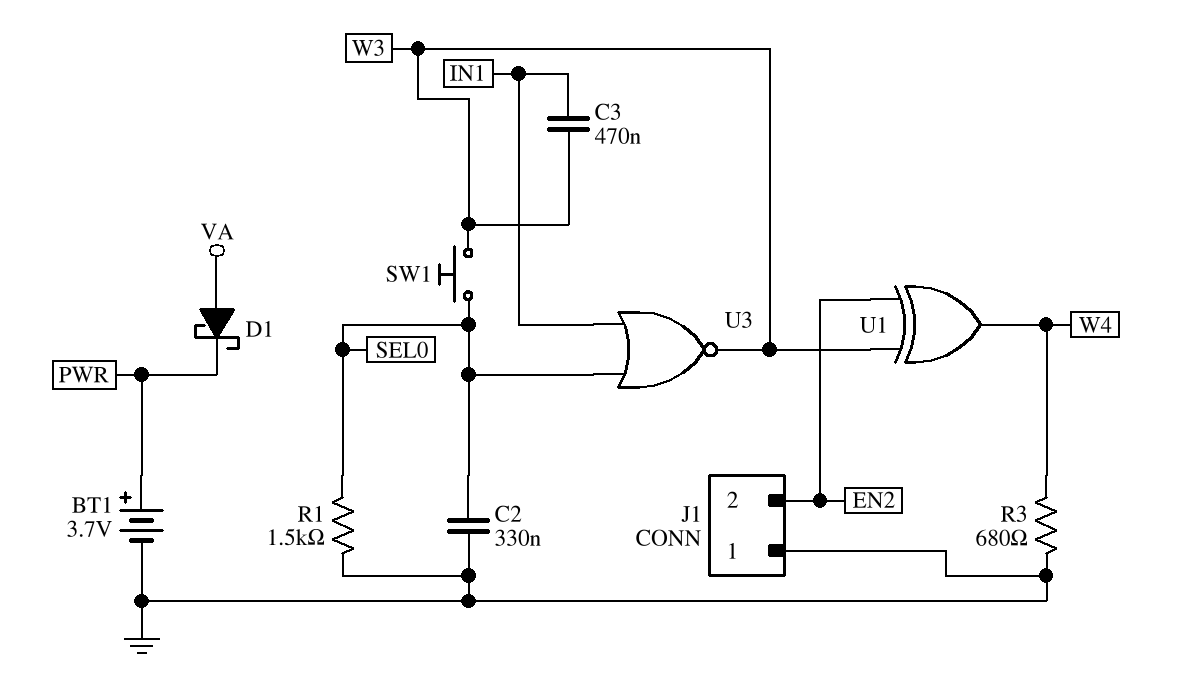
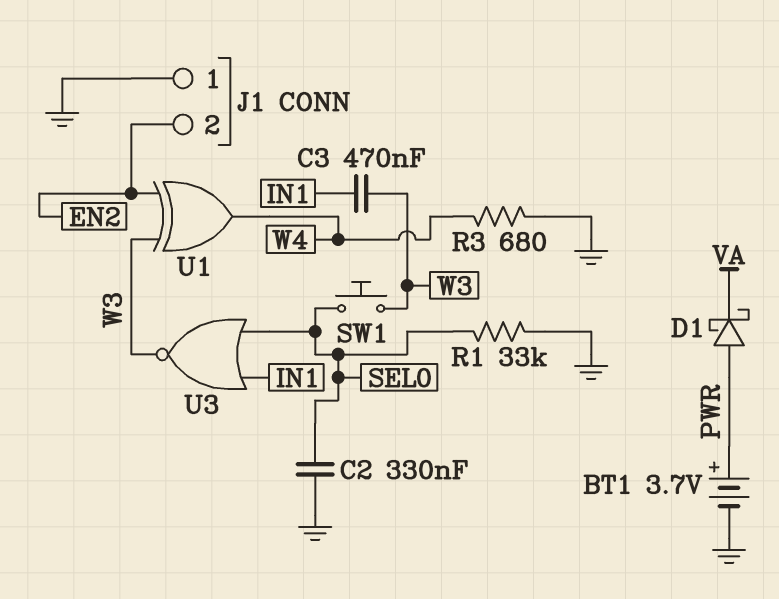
D1: schottky (A VA, K PWR) -> schottky (A PWR, K VA)
R1: 1.5k (GND, SEL0) -> 33k (GND, SEL0)

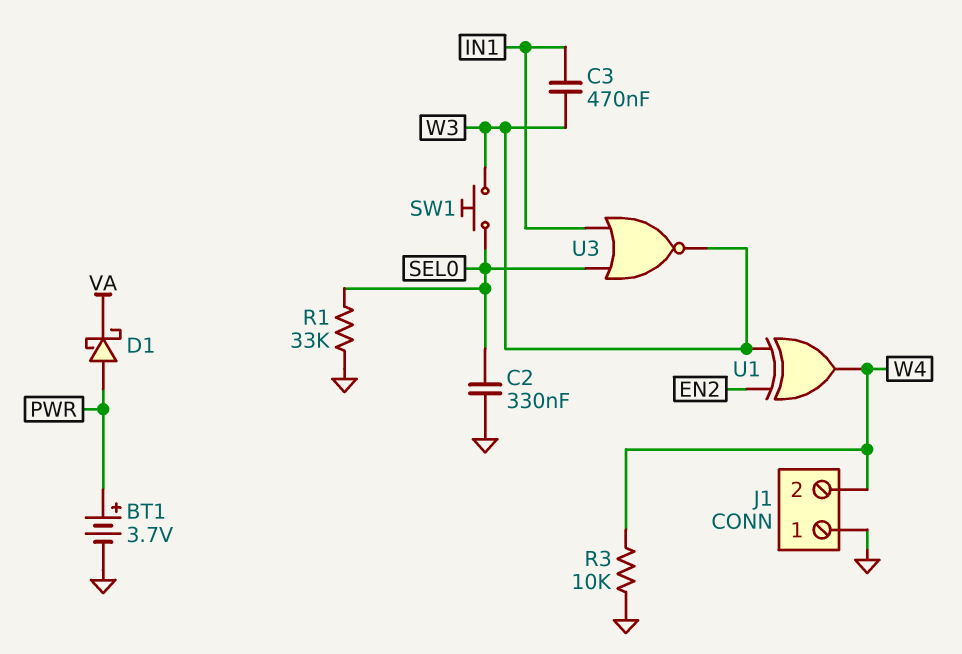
J1 pin 2: EN2 -> W4
R3: 680 (GND, W4) -> 10k (GND, W4)

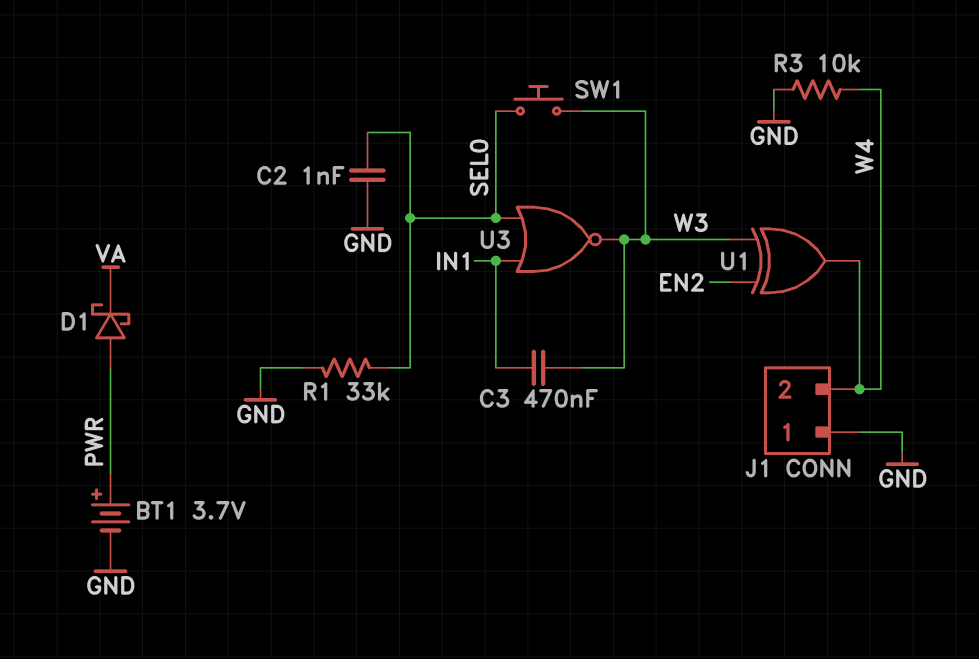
C2: 330nF (GND, SEL0) -> 1nF (GND, SEL0)

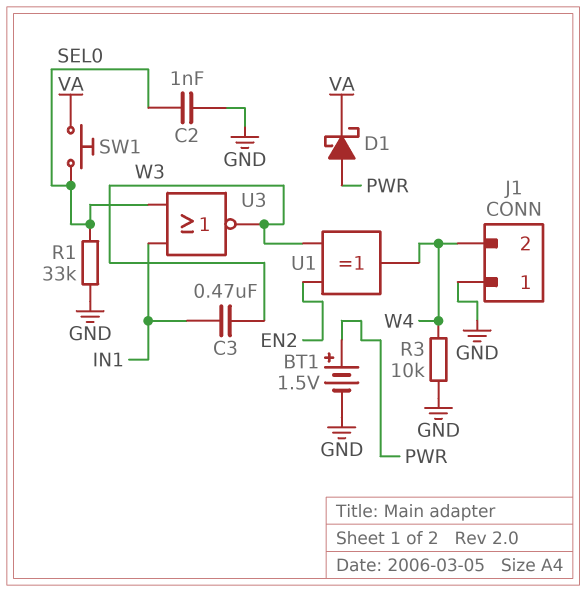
BT1: 3.7V (plus PWR, minus GND) -> 1.5V (plus PWR, minus GND)
SW1: button (SEL0, W3) -> button (SEL0, VA)

